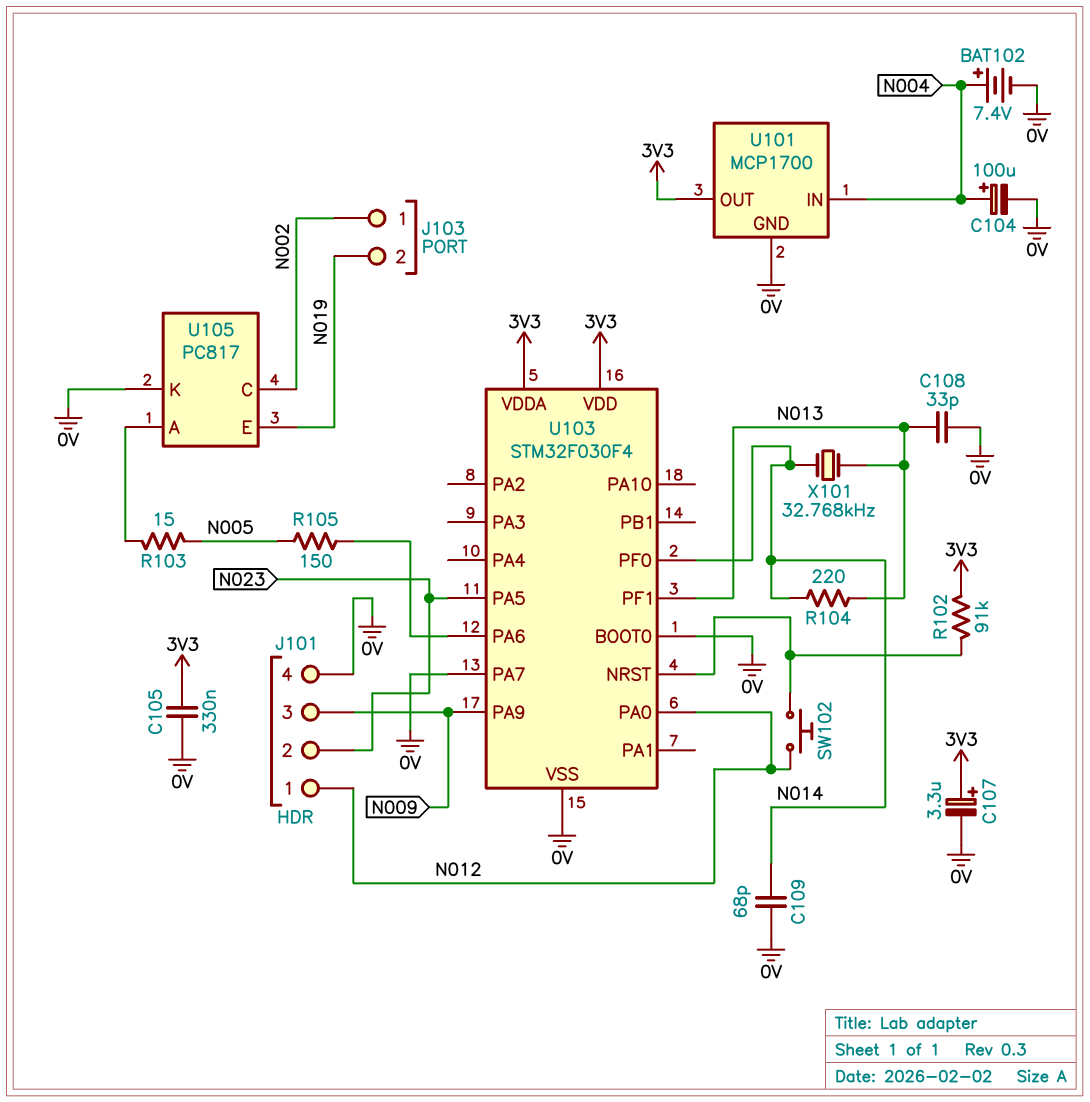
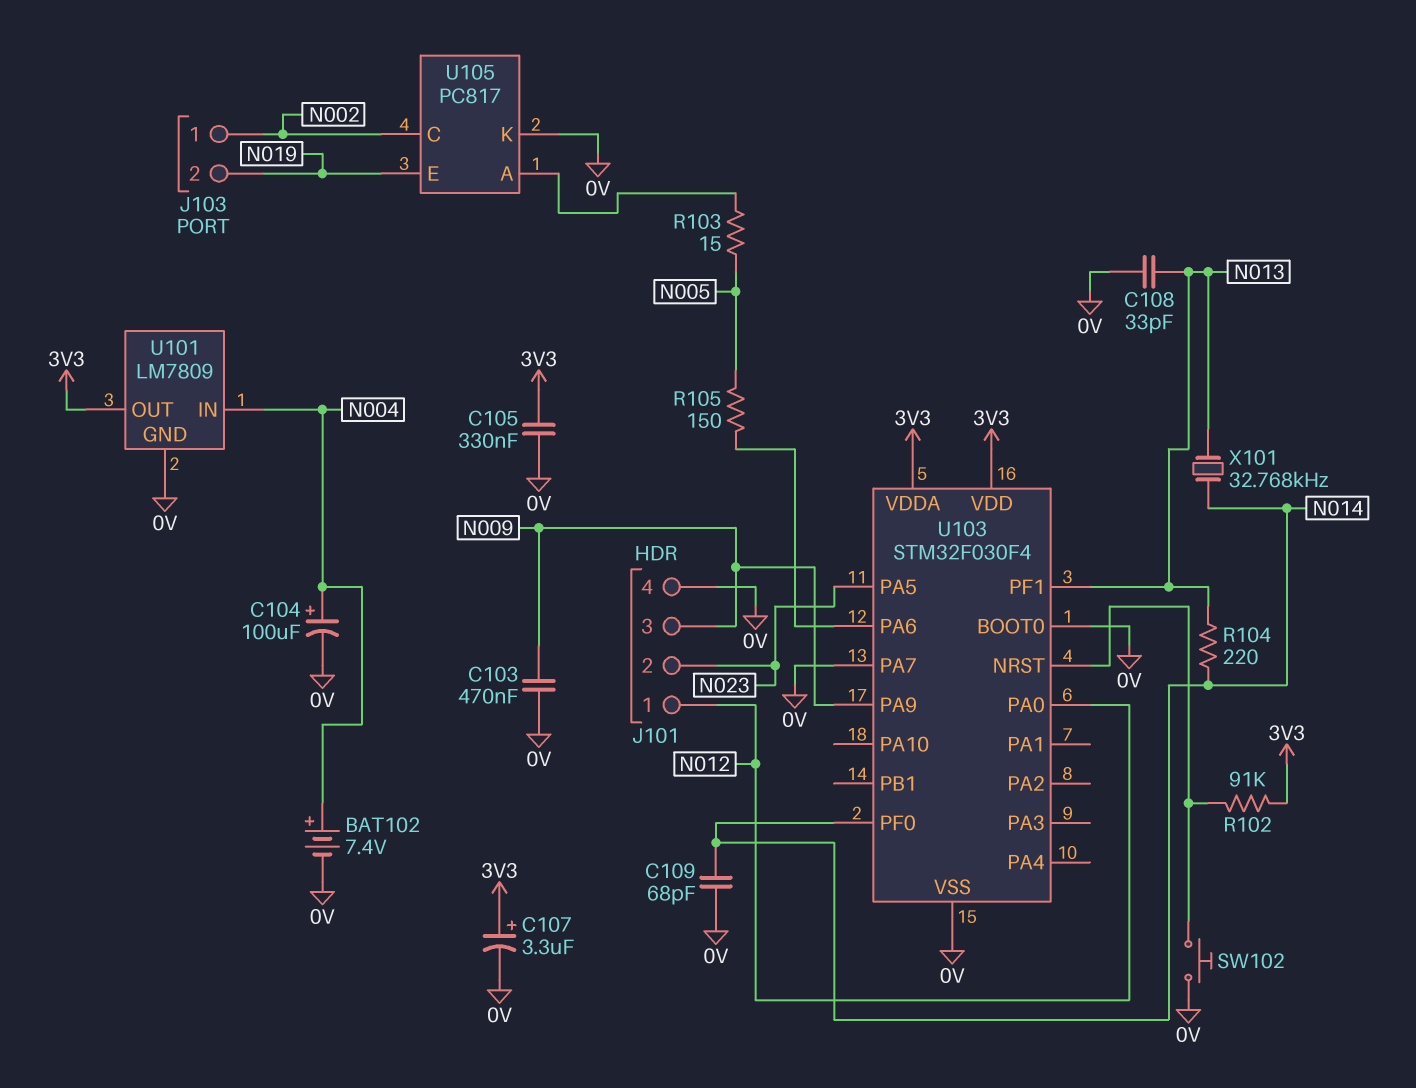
C103: none -> 470nF (0V, N009)
SW102: button (N012, U103/NRST) -> button (0V, U103/NRST)
U101: MCP1700 -> LM7809

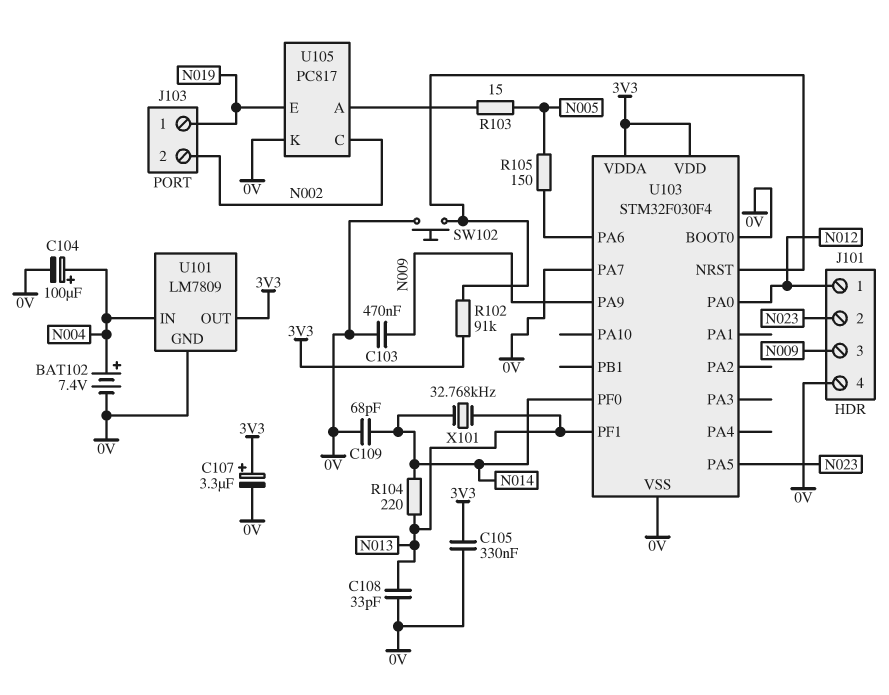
J103 pin 1: N002 -> N019
J103 pin 2: N019 -> N002

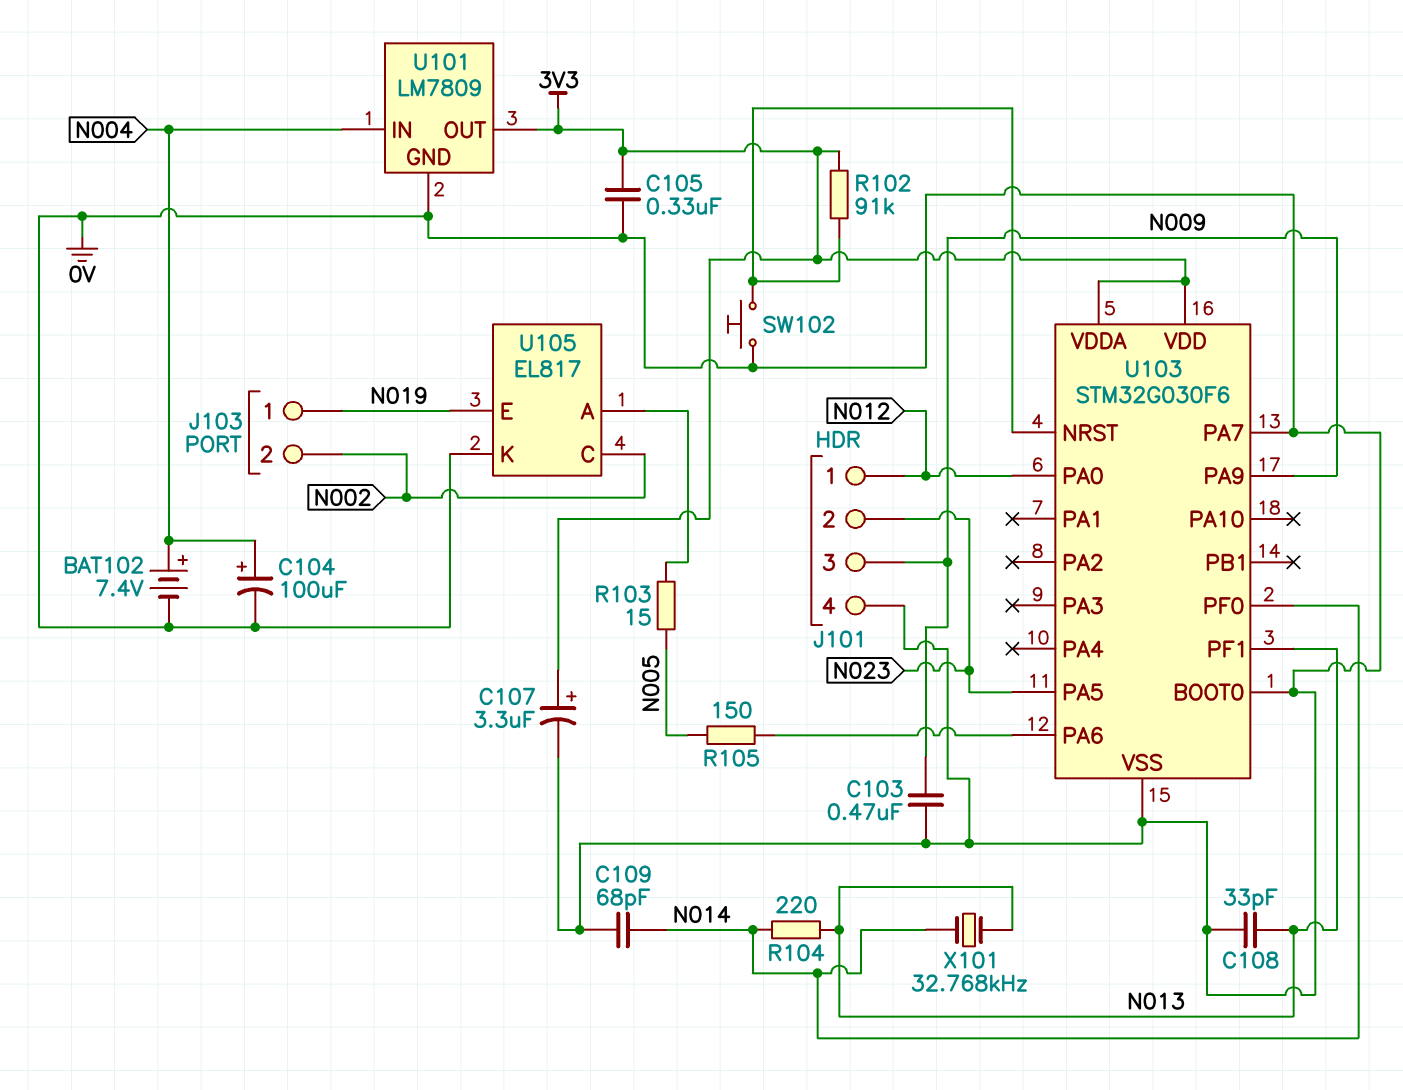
U103: STM32F030F4 -> STM32G030F6
U105: PC817 -> EL817

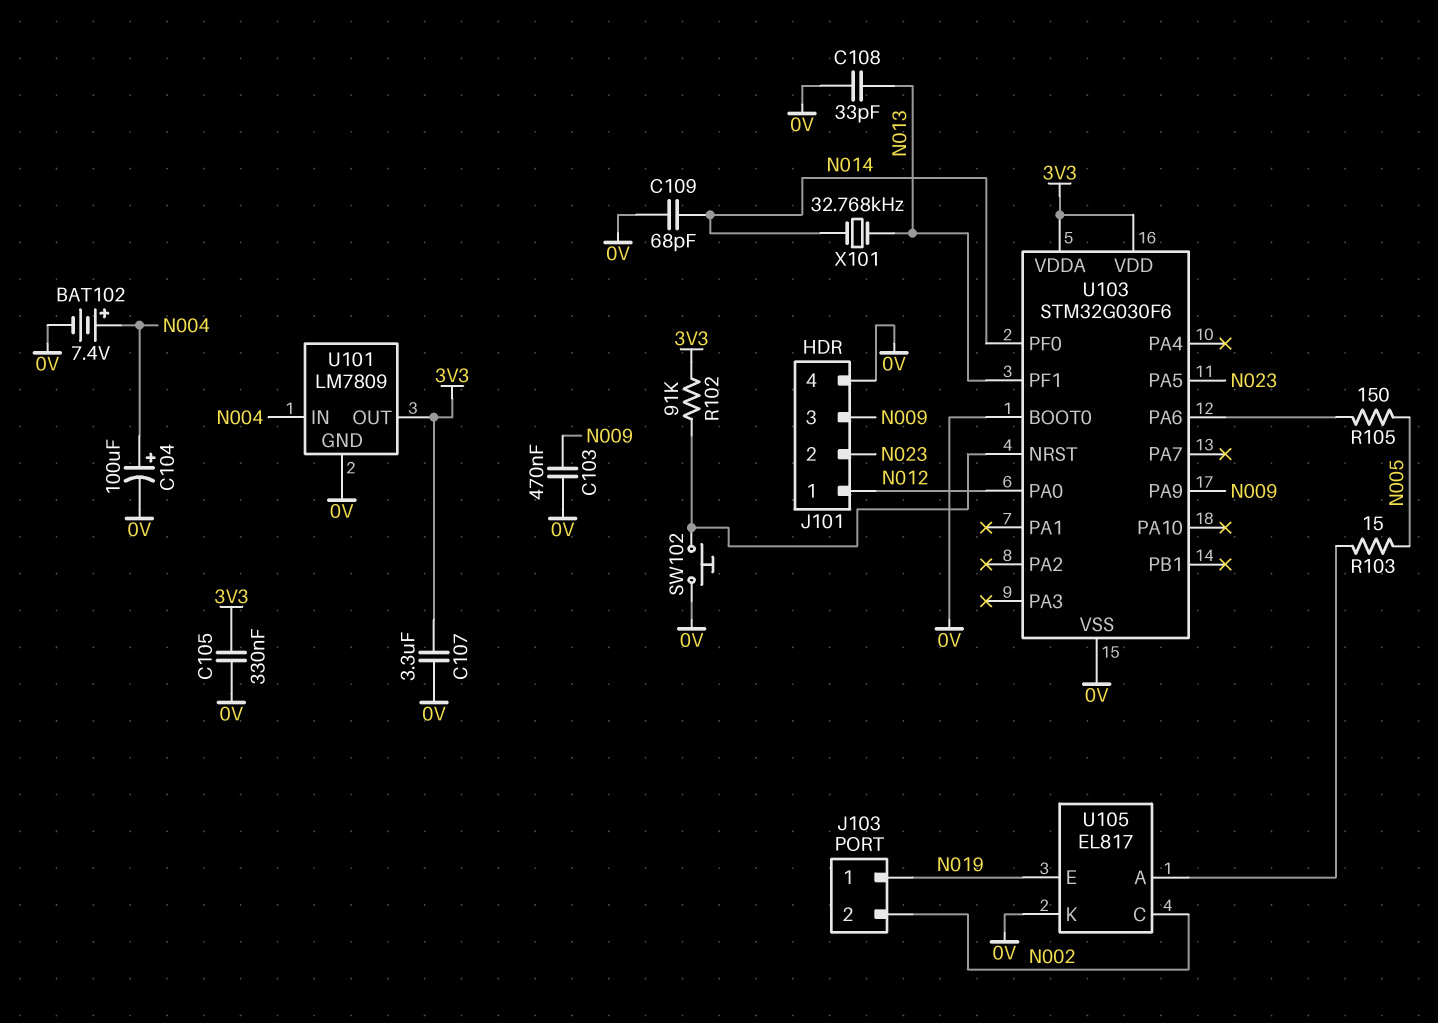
C107: 3.3uF (plus 3V3, minus 0V) -> 3.3uF (0V, 3V3)
R104: 220 (N013, N014) -> none
U103 pin PA7: 0V -> none

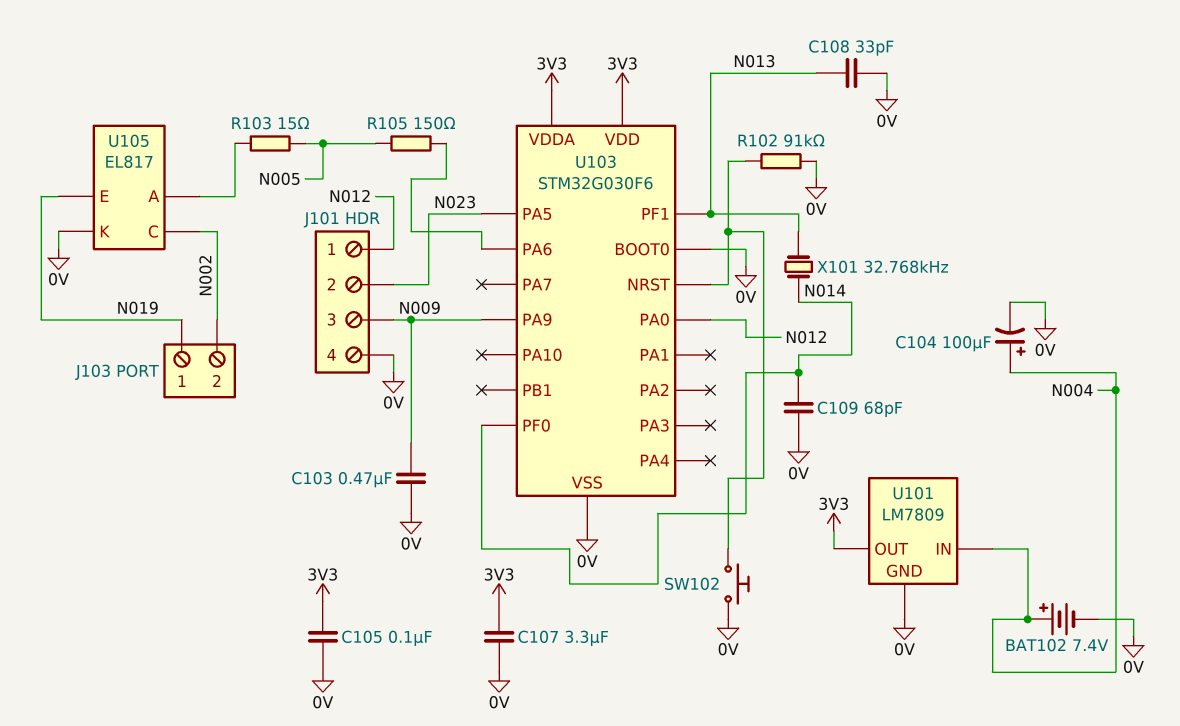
C105: 330nF (0V, 3V3) -> 100nF (0V, 3V3)
R102: 91k (3V3, U103/NRST) -> 91k (0V, U103/NRST)

